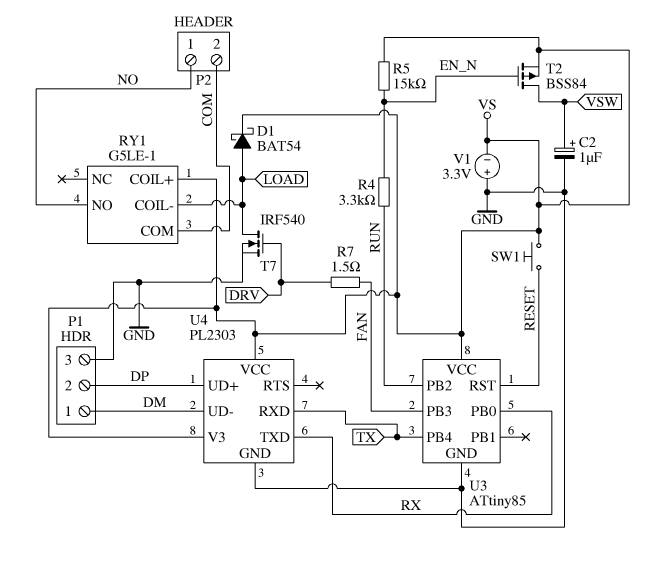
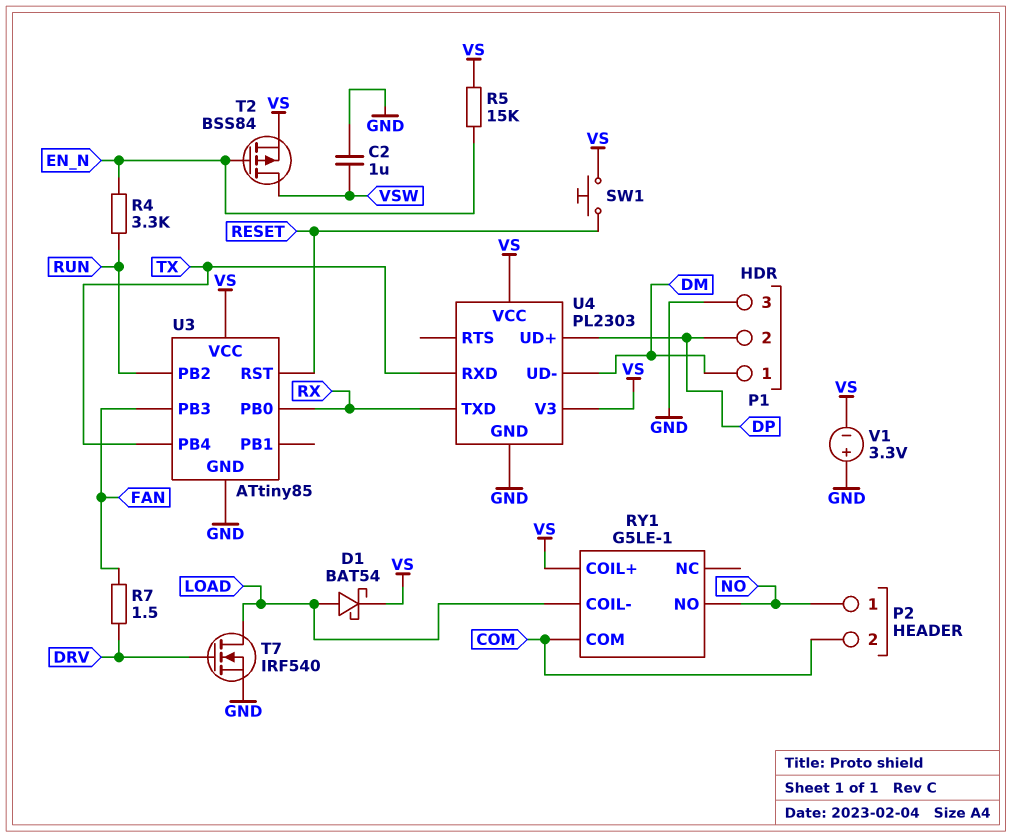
C2: 1uF (plus VSW, minus GND) -> 1uF (GND, VSW)

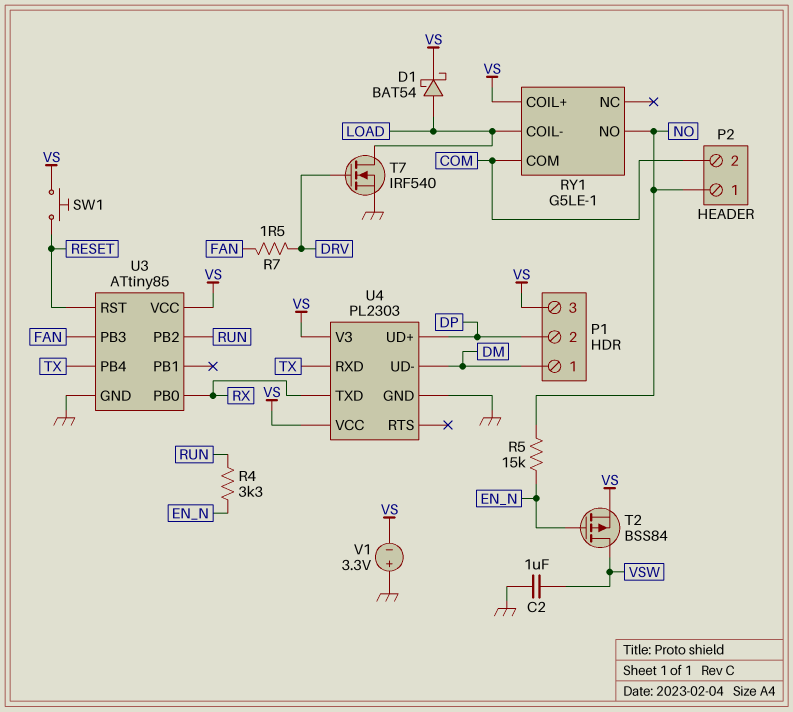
P1 pin 3: GND -> VS
R5: 15k (EN_N, VS) -> 15k (EN_N, NO)

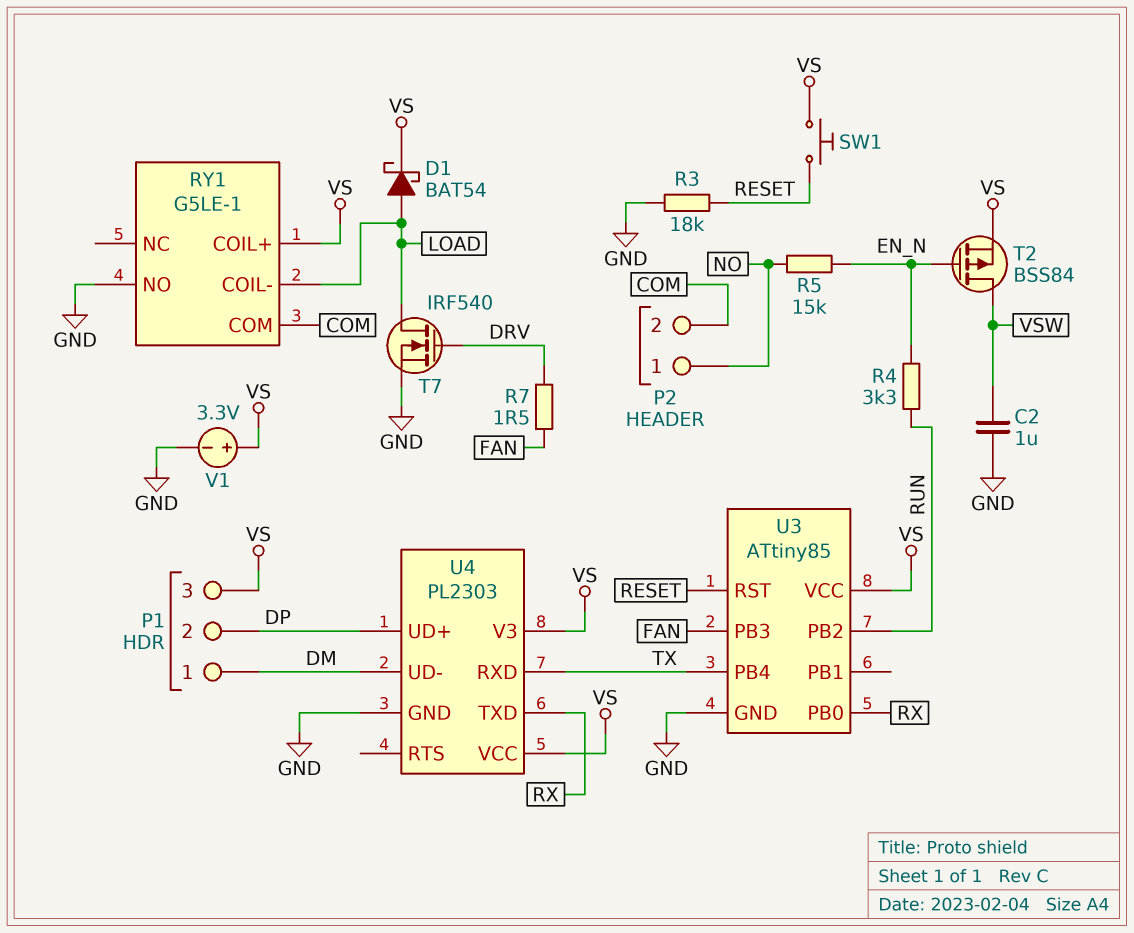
R3: none -> 18k (GND, RESET)
RY1 pin NO: NO -> GND
V1: 3.3V (plus GND, minus VS) -> 3.3V (plus VS, minus GND)

